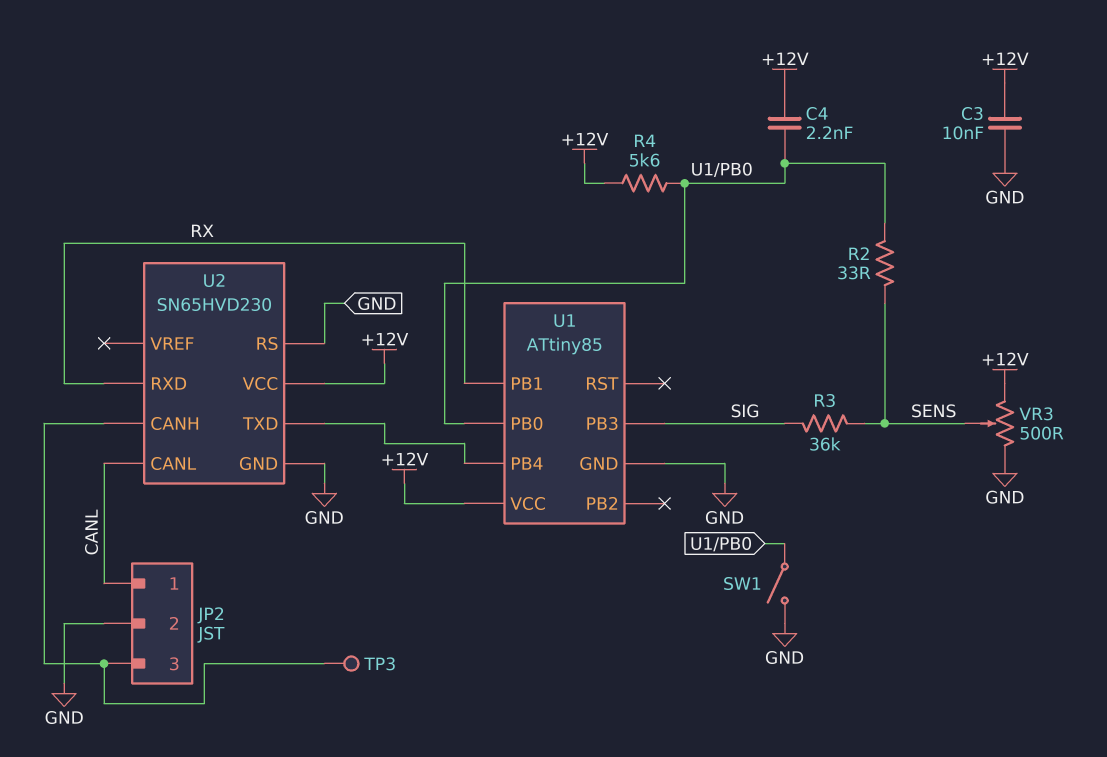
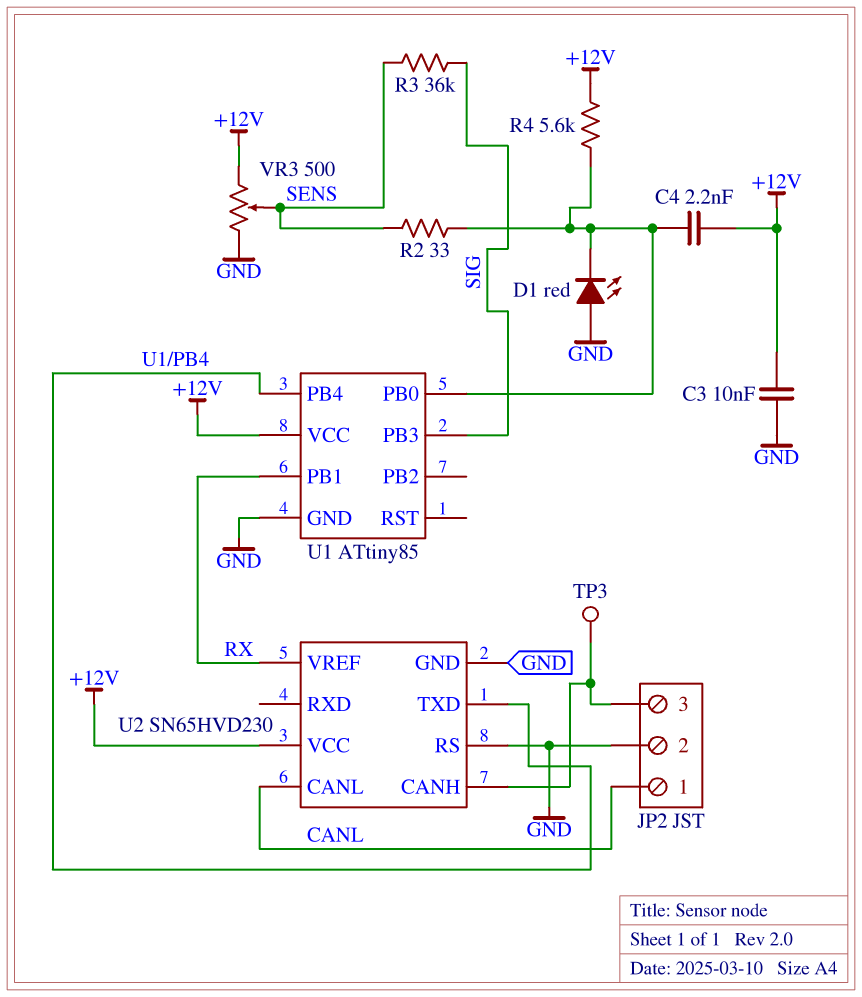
D1: none -> LED red (A GND, K U1/PB0)
SW1: switch (GND, U1/PB0) -> none
U2 pin RXD: RX -> none
U2 pin VREF: none -> RX

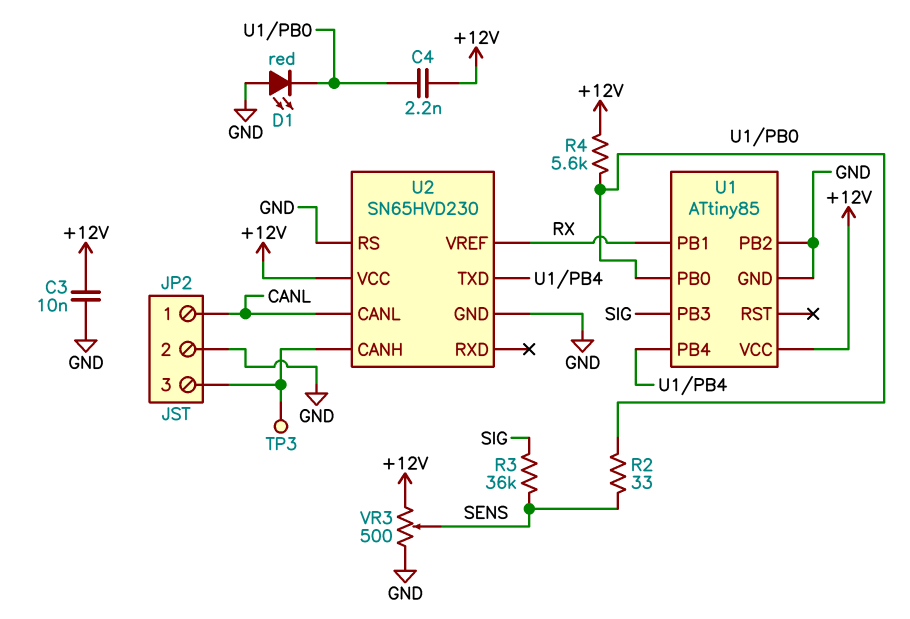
U1 pin PB2: none -> GND

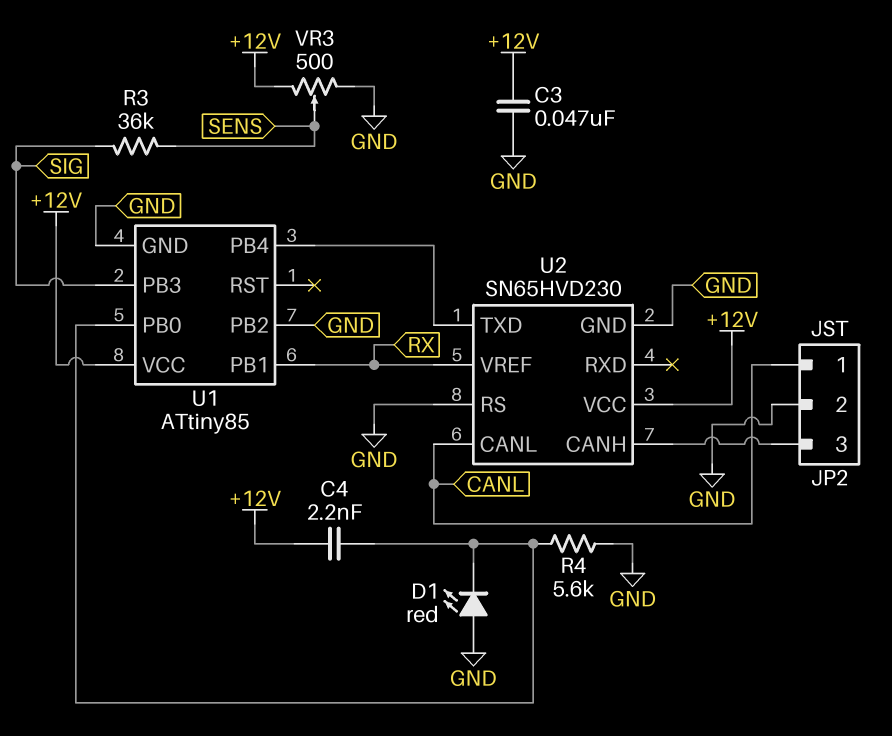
C3: 10nF (+12V, GND) -> 47nF (+12V, GND)
R2: 33 (SENS, U1/PB0) -> none
R4: 5.6k (+12V, U1/PB0) -> 5.6k (GND, U1/PB0)
TP3: test point (JP2/3) -> none

